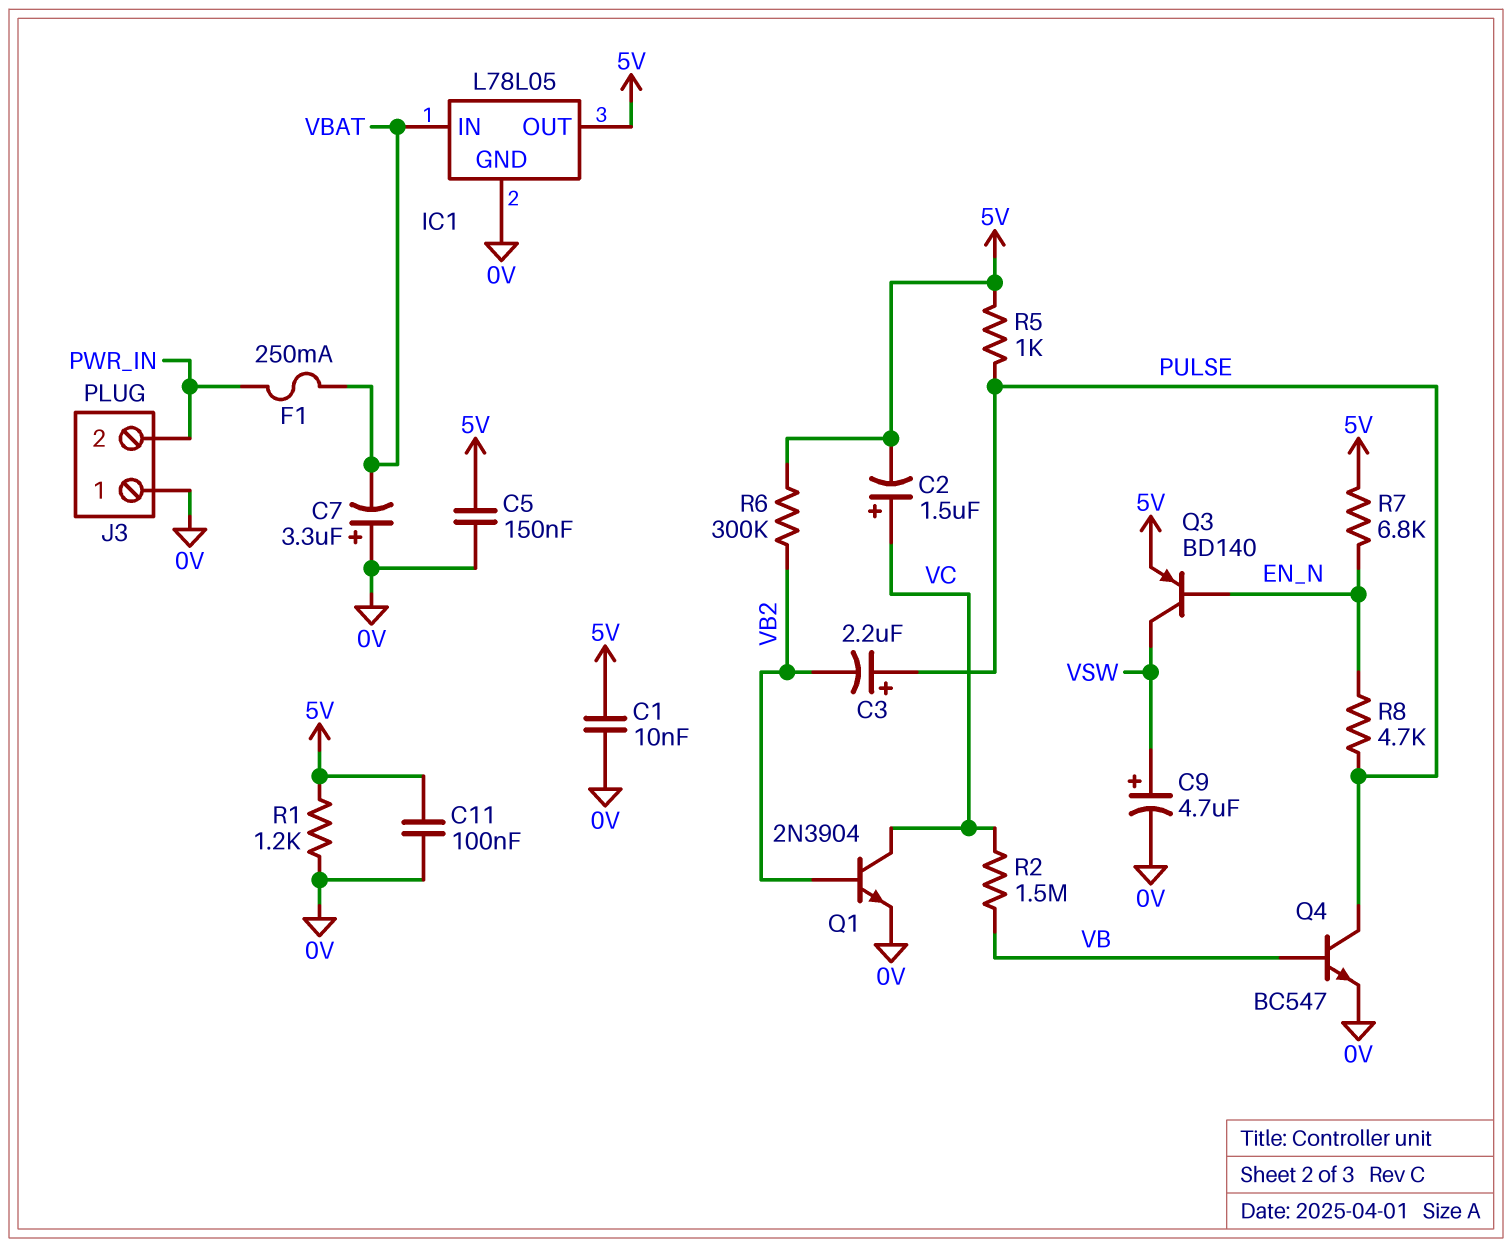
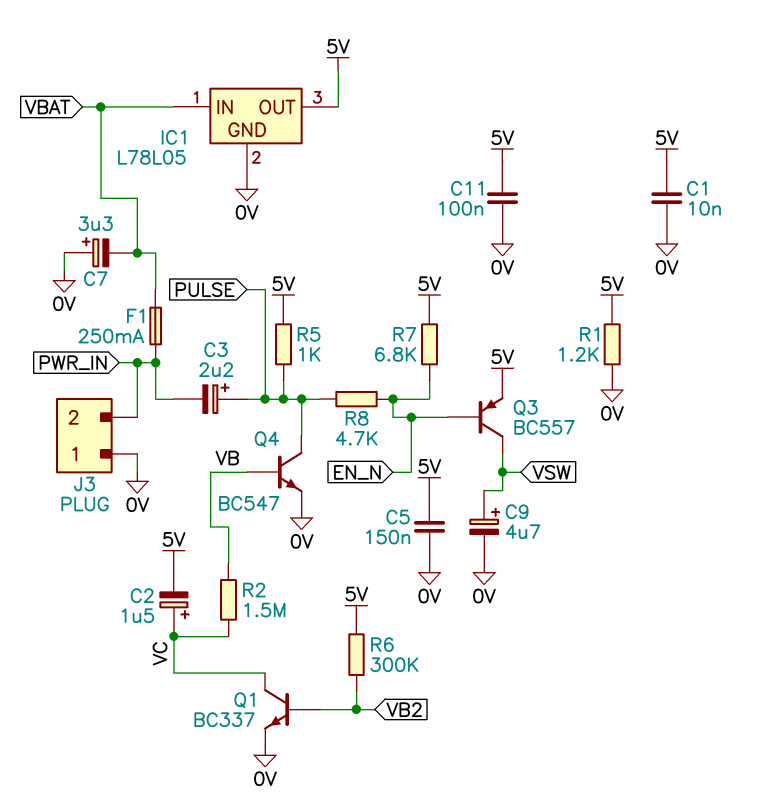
C3: 2.2uF (plus PULSE, minus VB2) -> 2.2uF (plus PULSE, minus PWR_IN)
Q1: NPN 2N3904 (B VB2, C VC, E 0V) -> NPN BC337 (B VB2, C VC, E 0V)
Q3: PNP BD140 (B EN_N, C VSW, E 5V) -> PNP BC557 (B EN_N, C VSW, E 5V)

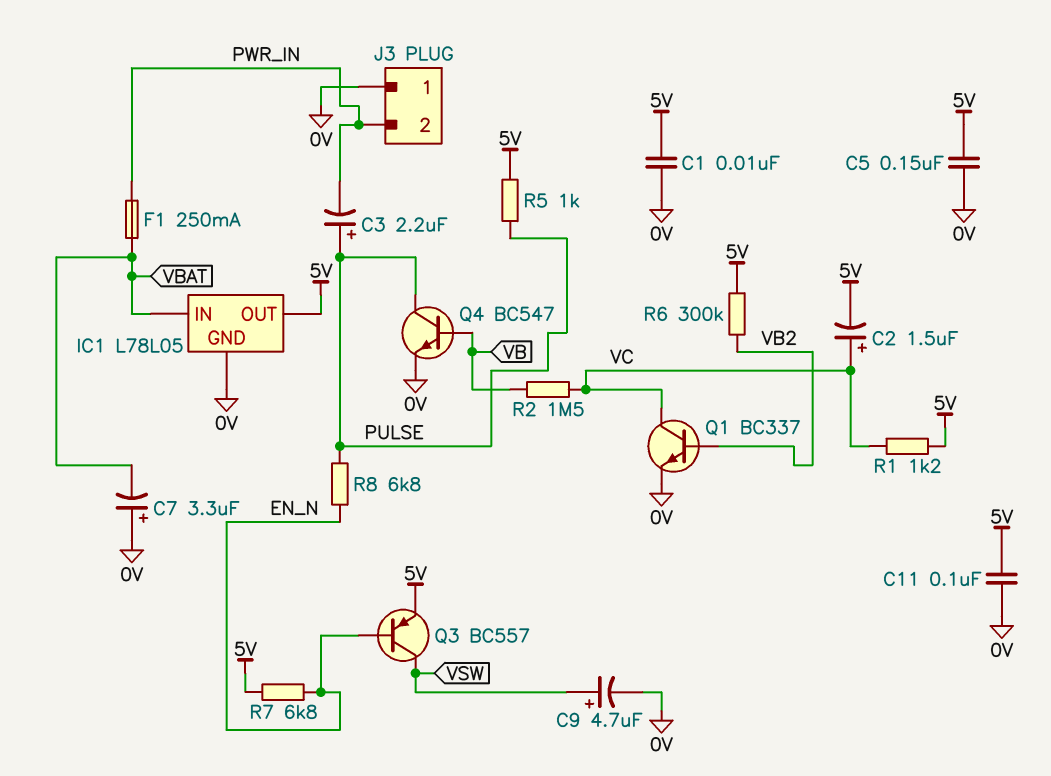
R1: 1.2k (0V, 5V) -> 1.2k (5V, VC)
R8: 4.7k (EN_N, PULSE) -> 6.8k (EN_N, PULSE)

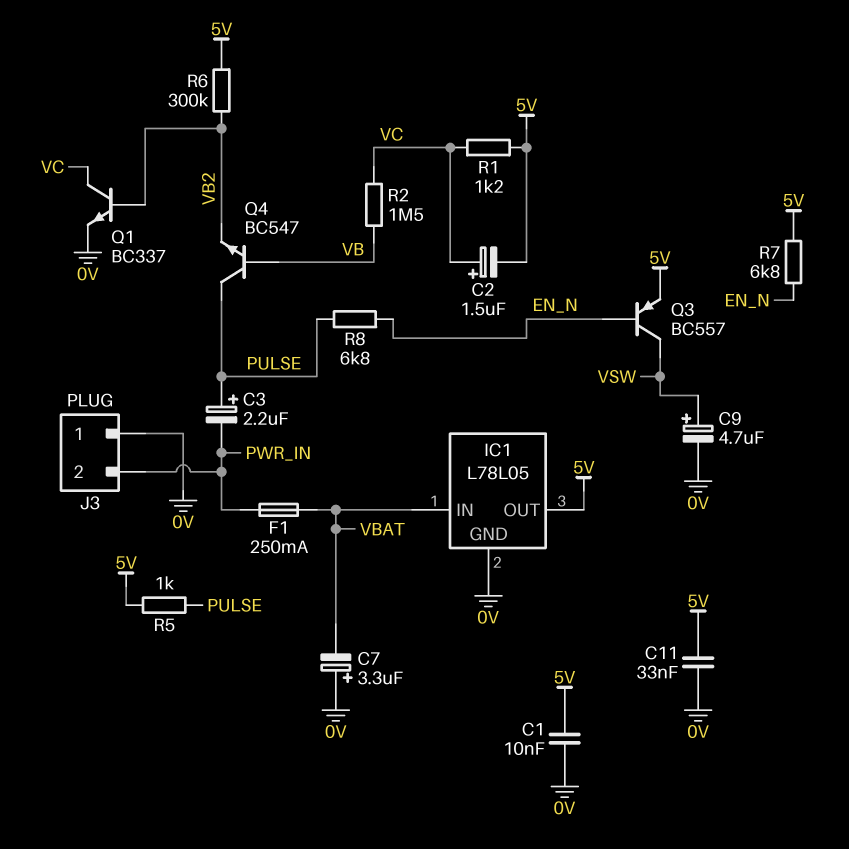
C5: 150nF (0V, 5V) -> none
C11: 100nF (0V, 5V) -> 33nF (0V, 5V)
Q4: NPN BC547 (B VB, C PULSE, E 0V) -> NPN BC547 (B VB, C PULSE, E VB2)

